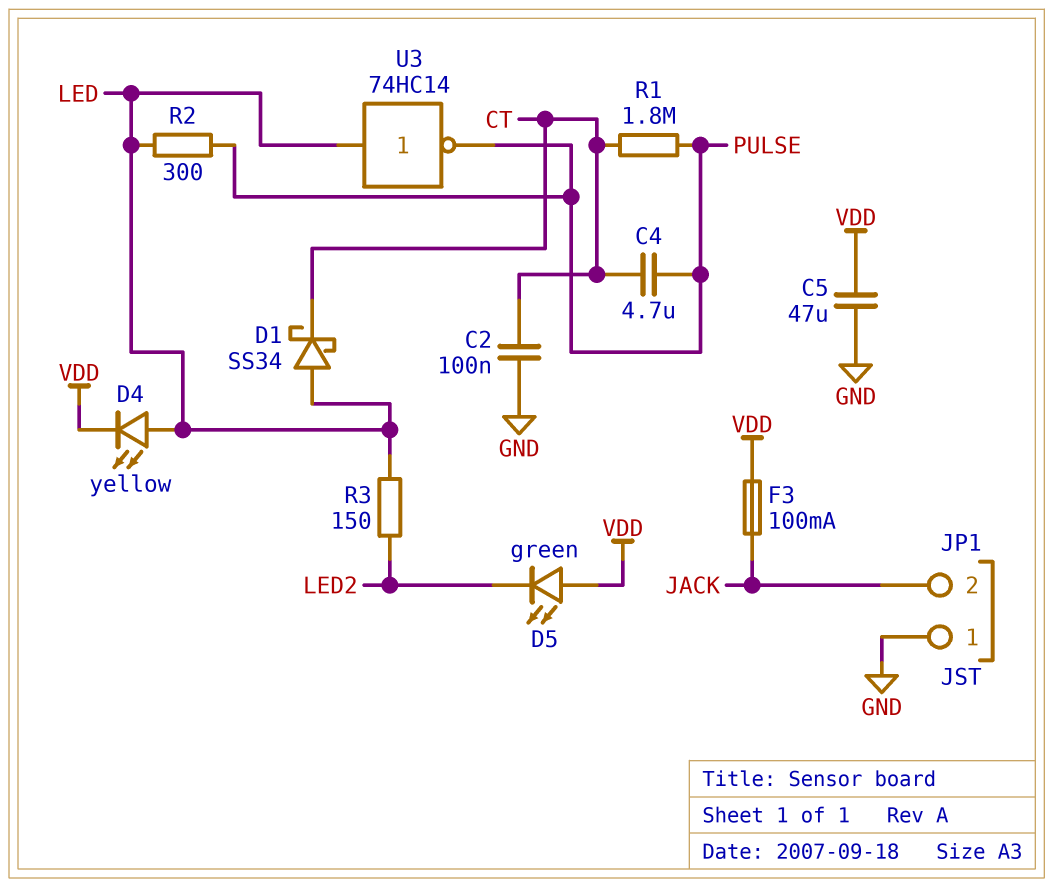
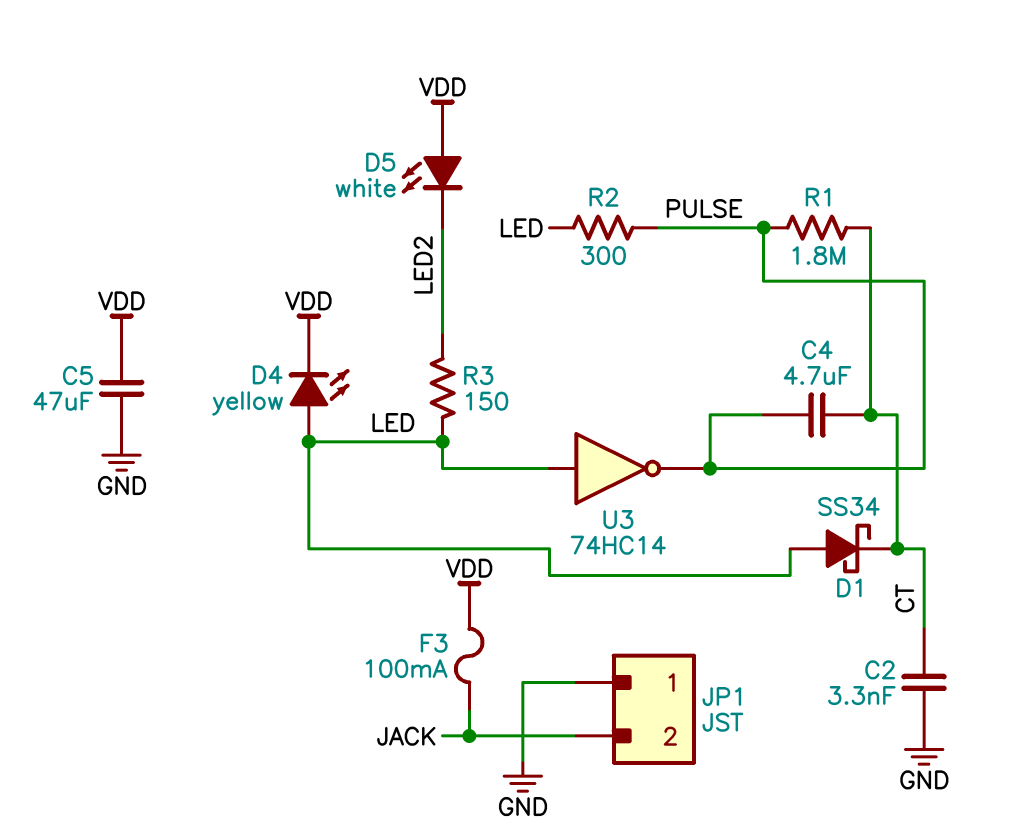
C2: 100nF (CT, GND) -> 3.3nF (CT, GND)
D5: LED green (A VDD, K LED2) -> LED white (A VDD, K LED2)

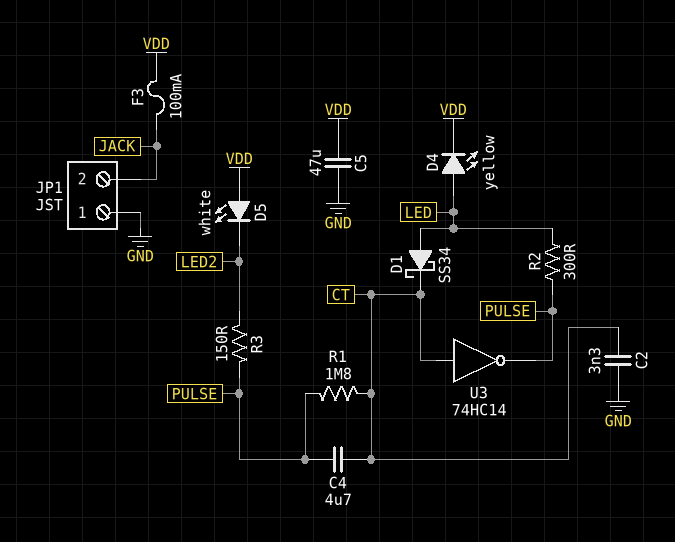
R3: 150 (LED, LED2) -> 150 (LED2, PULSE)
U3: NOT 74HC14 (in LED, out PULSE) -> NOT 74HC14 (in CT, out PULSE)

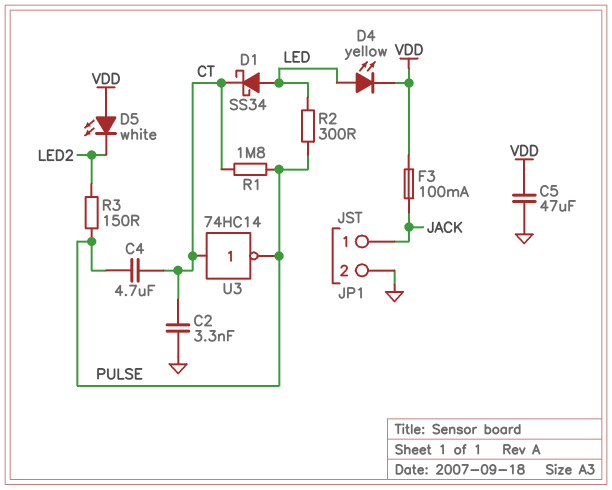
JP1 pin 1: GND -> JACK
JP1 pin 2: JACK -> GND

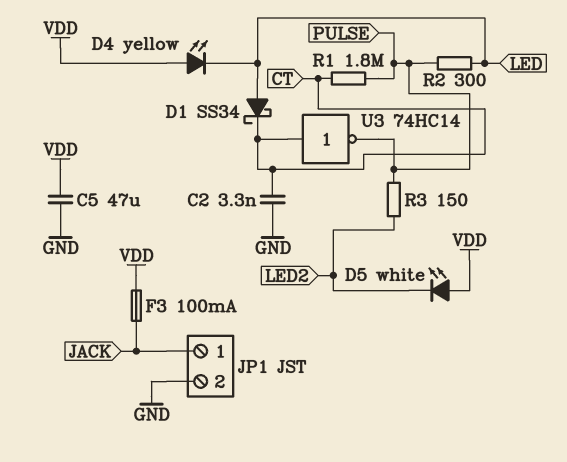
C4: 4.7uF (CT, PULSE) -> none
D4: LED yellow (A LED, K VDD) -> LED yellow (A VDD, K LED)

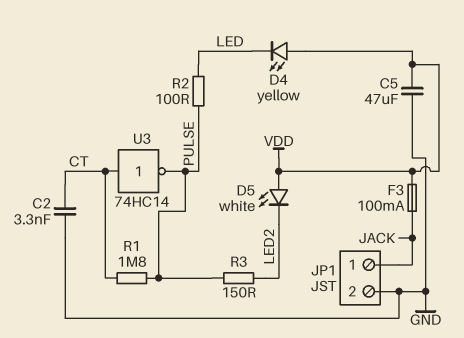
D1: schottky SS34 (A LED, K CT) -> none
R2: 300 (LED, PULSE) -> 100 (LED, PULSE)

